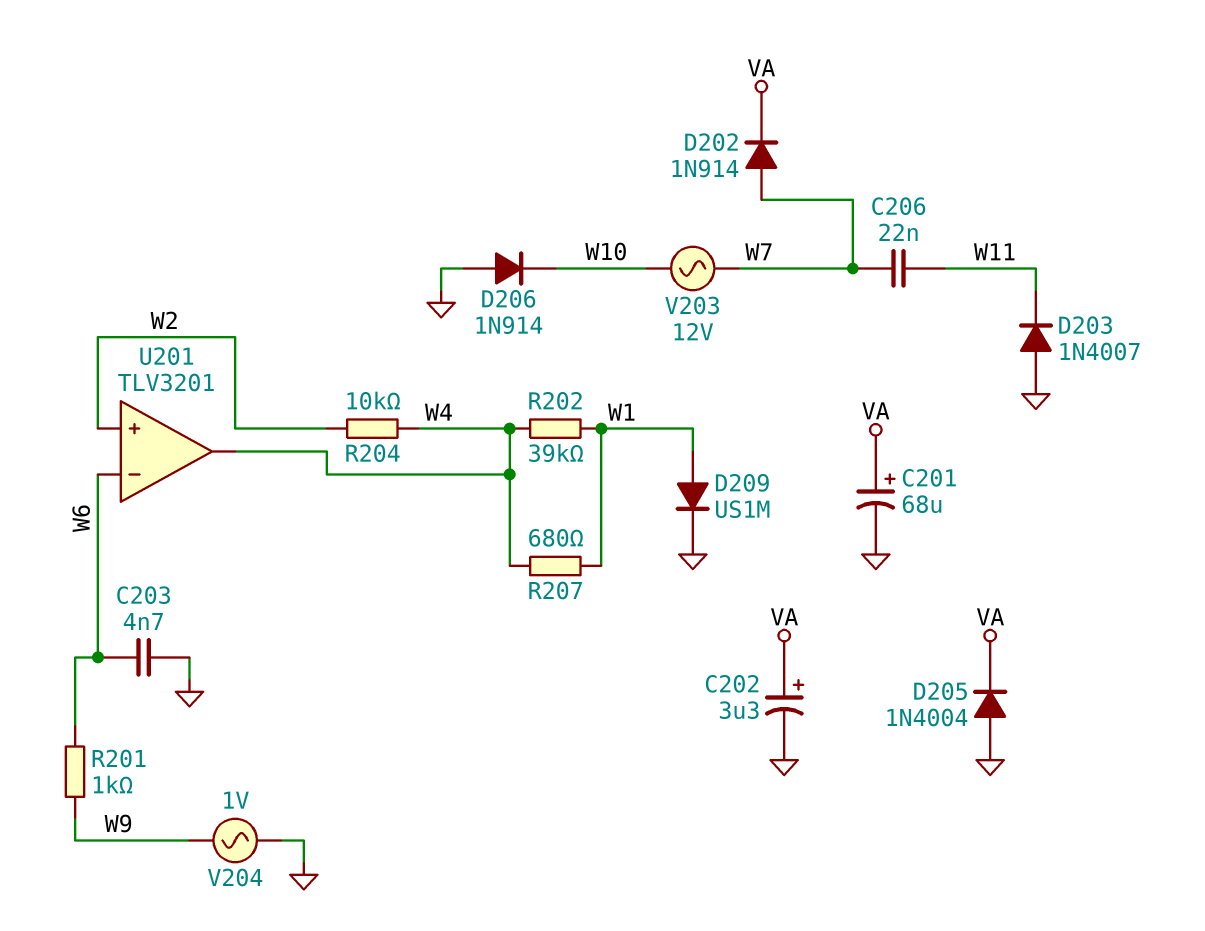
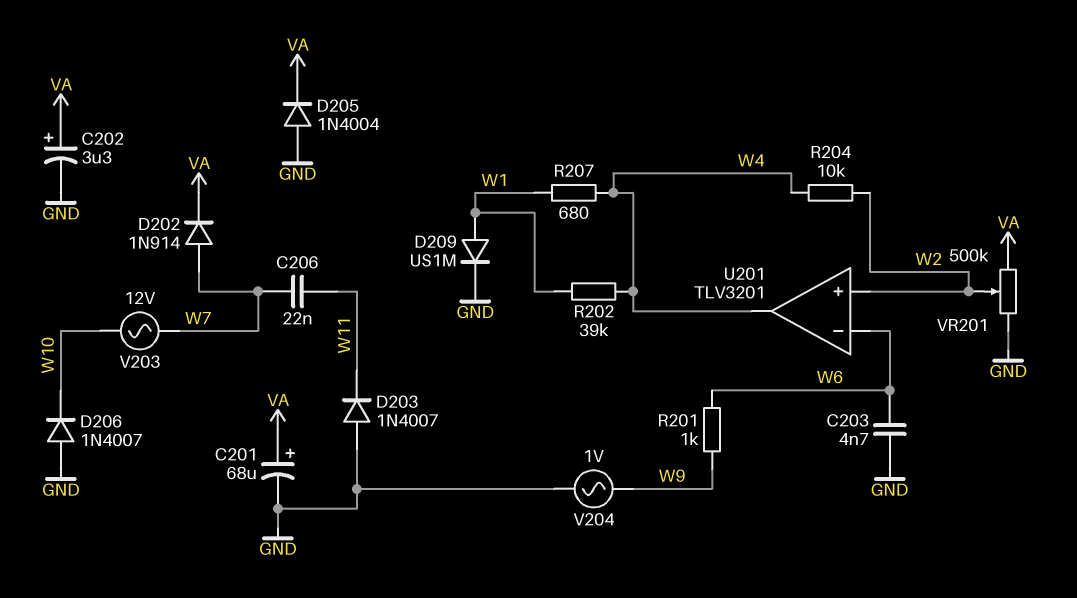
D206: diode 1N914 (A GND, K W10) -> diode 1N4007 (A GND, K W10)
VR201: none -> 500k (GND, VA, wiper W2)

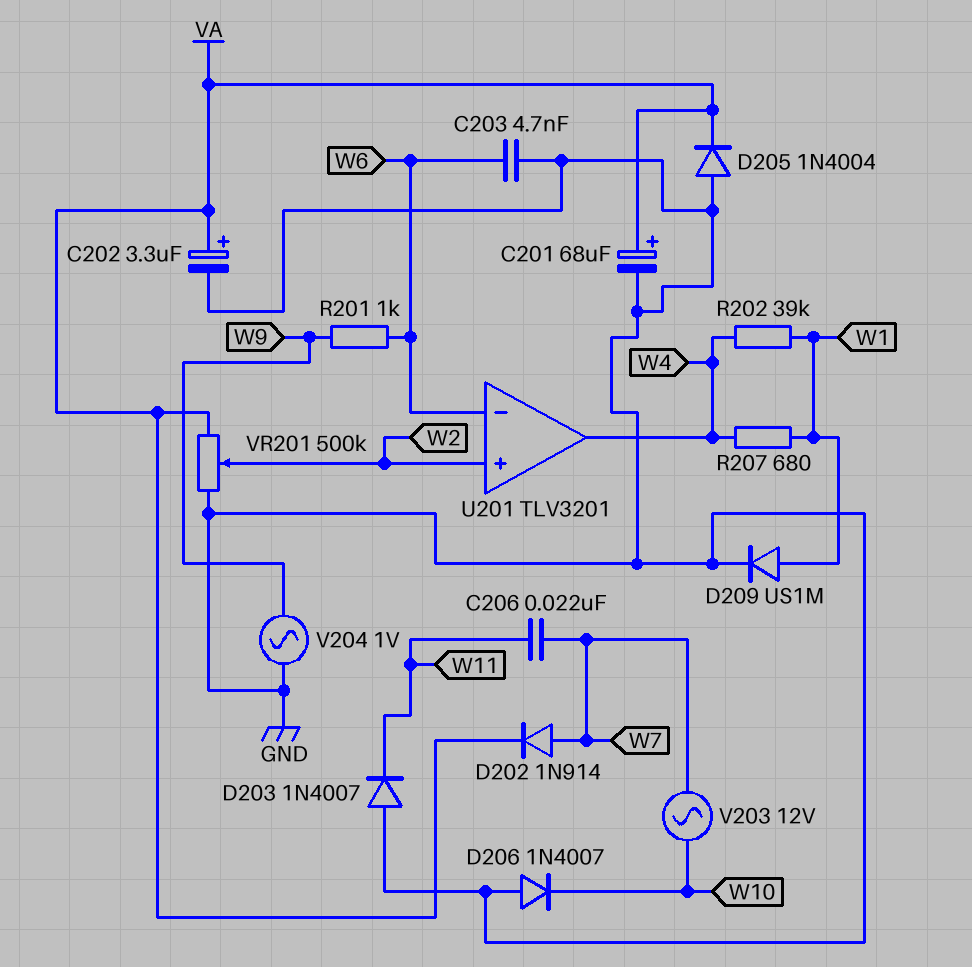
R204: 10k (W2, W4) -> none

